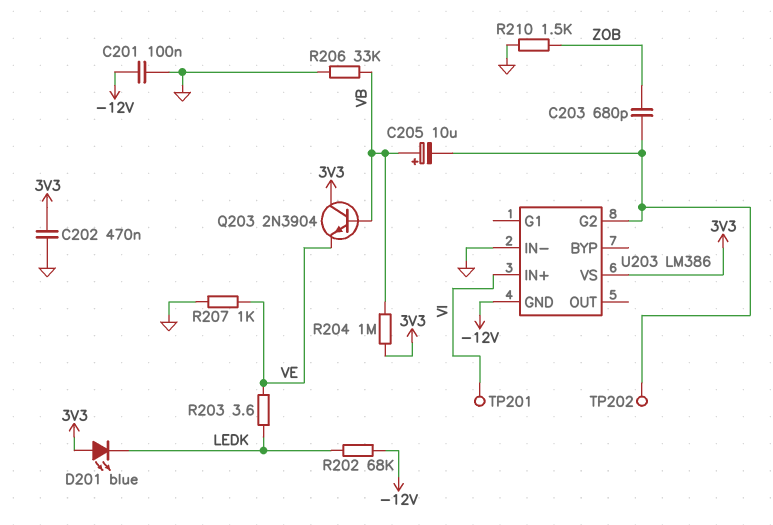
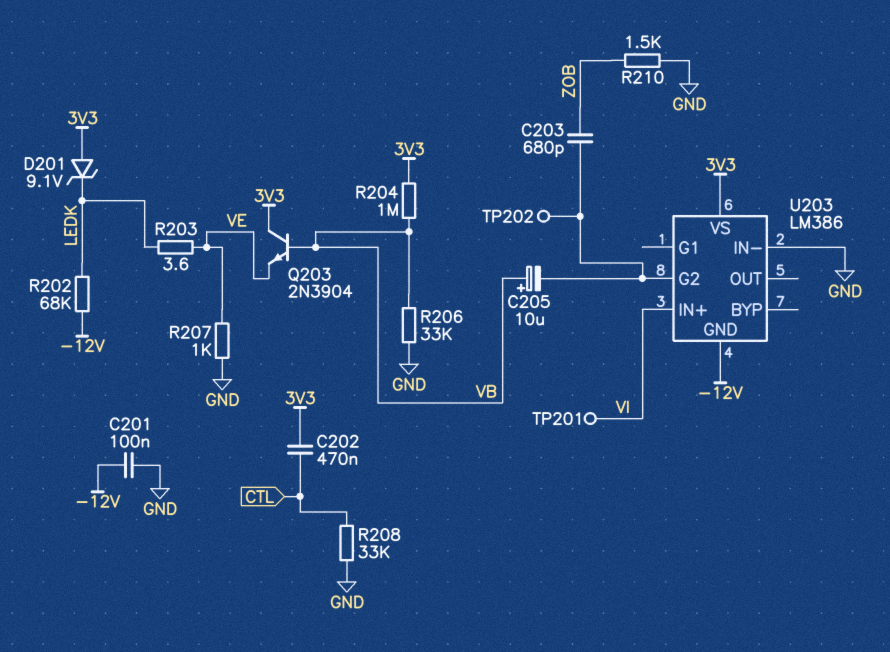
C202: 470nF (3V3, GND) -> 470nF (3V3, CTL)
D201: LED blue (A 3V3, K LEDK) -> zener 9.1V (A 3V3, K LEDK)
R208: none -> 33k (CTL, GND)

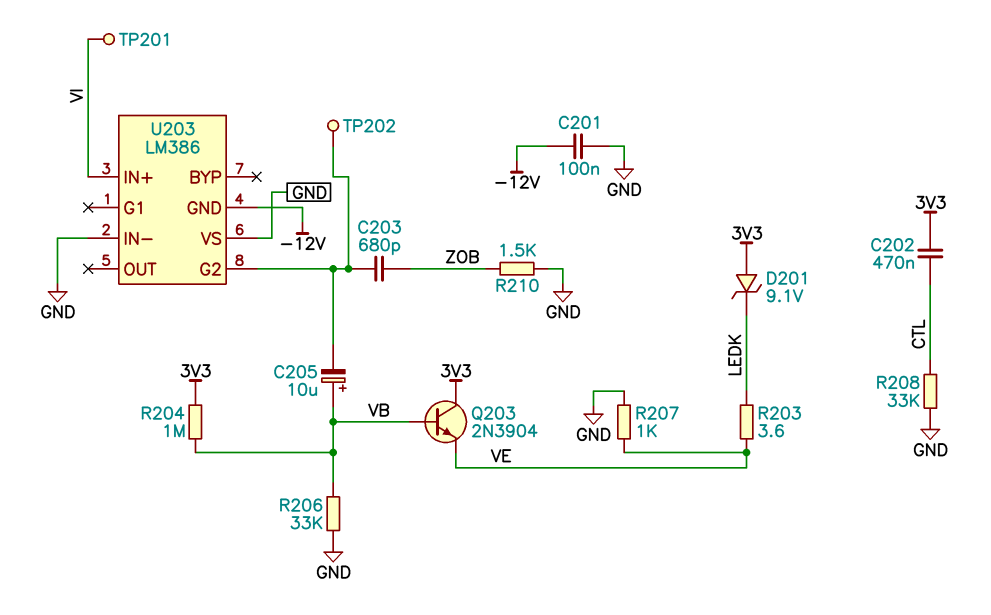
R202: 68k (-12V, LEDK) -> none
U203 pin VS: 3V3 -> GND

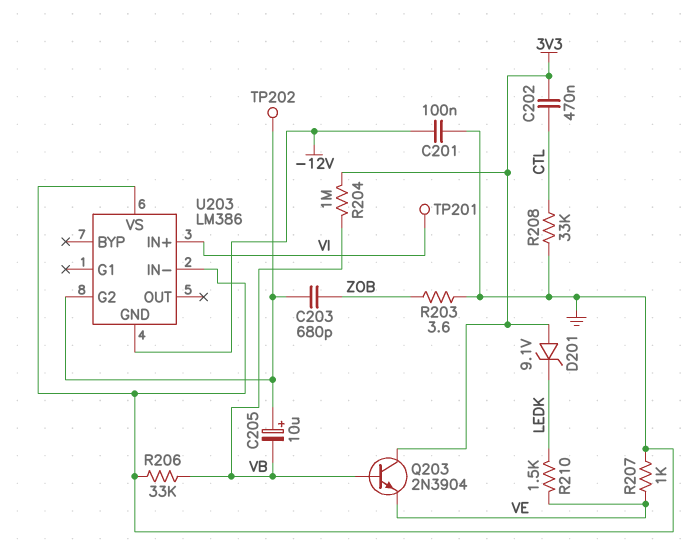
C205: 10uF (plus VB, minus U203/G2) -> 10uF (plus U203/G2, minus VB)
R203: 3.6 (LEDK, VE) -> 3.6 (GND, ZOB)
R210: 1.5k (GND, ZOB) -> 1.5k (LEDK, VE)

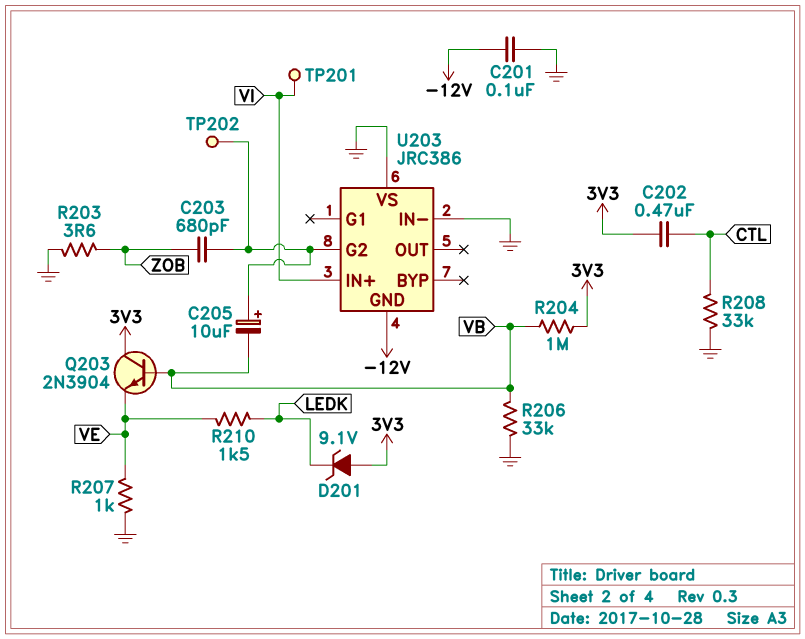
U203: LM386 -> JRC386

